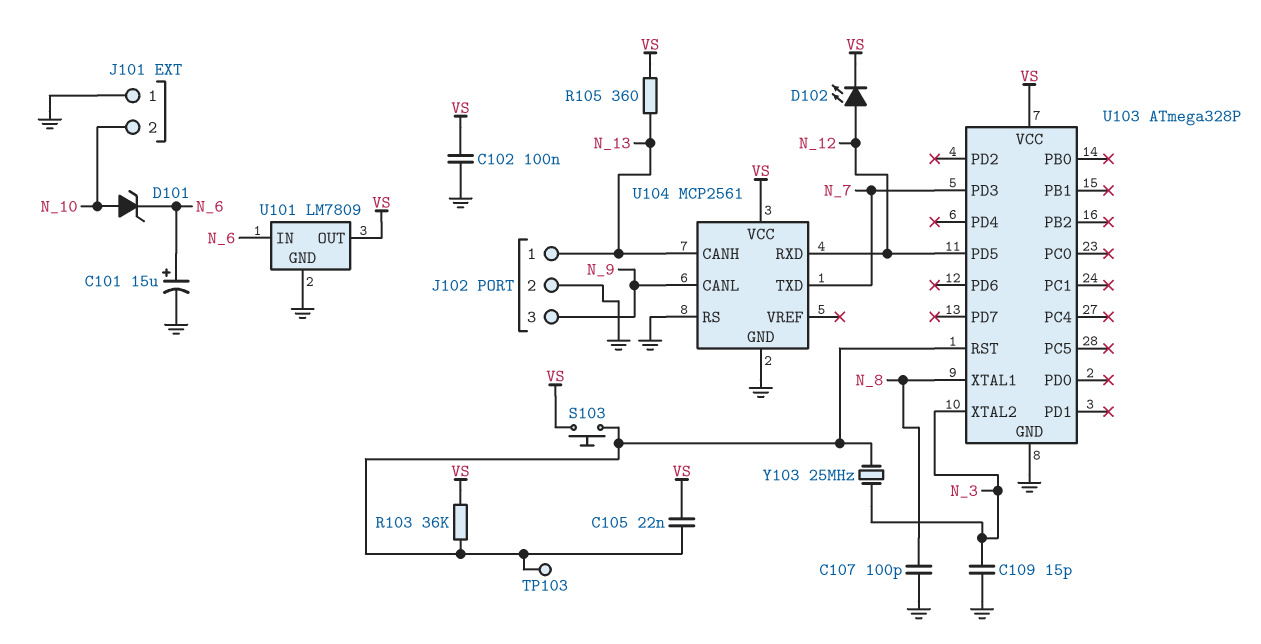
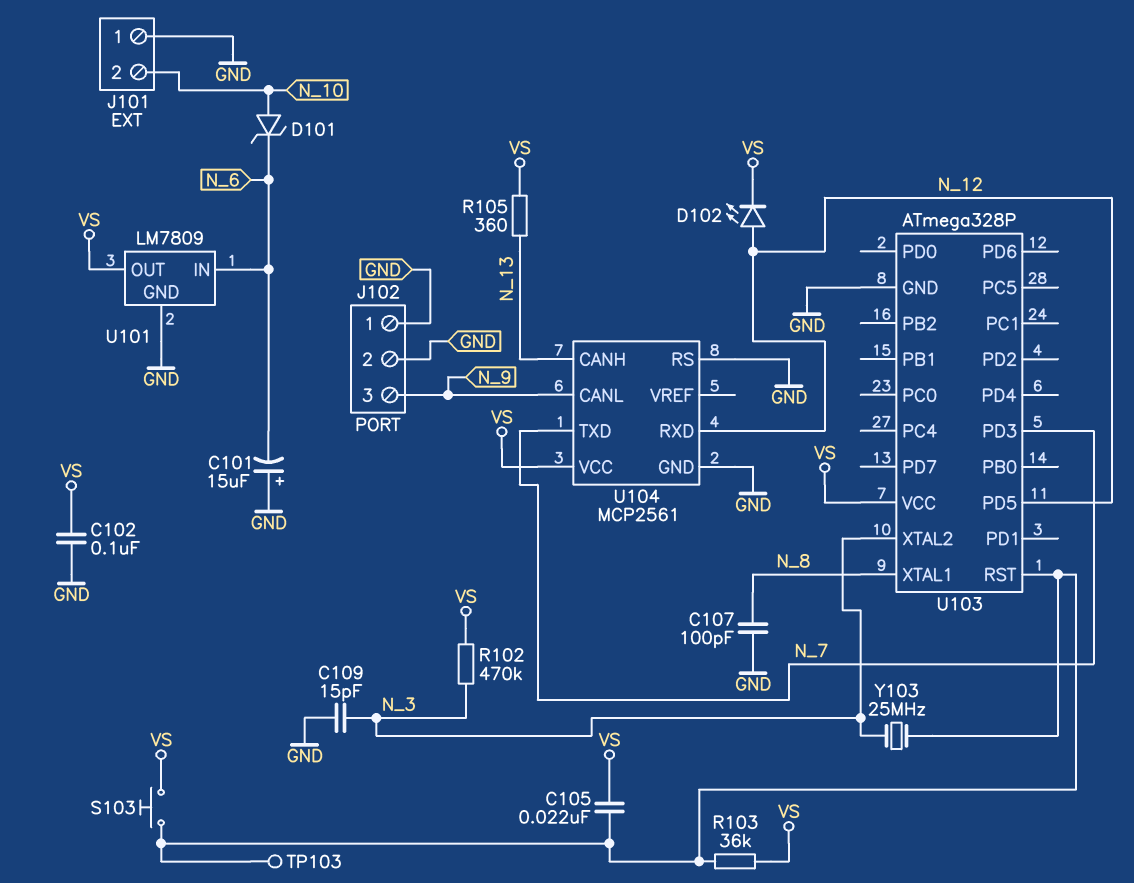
C101: 15uF (plus N_6, minus GND) -> 15uF (plus GND, minus N_6)
J102 pin 1: N_13 -> GND
R102: none -> 470k (N_3, VS)

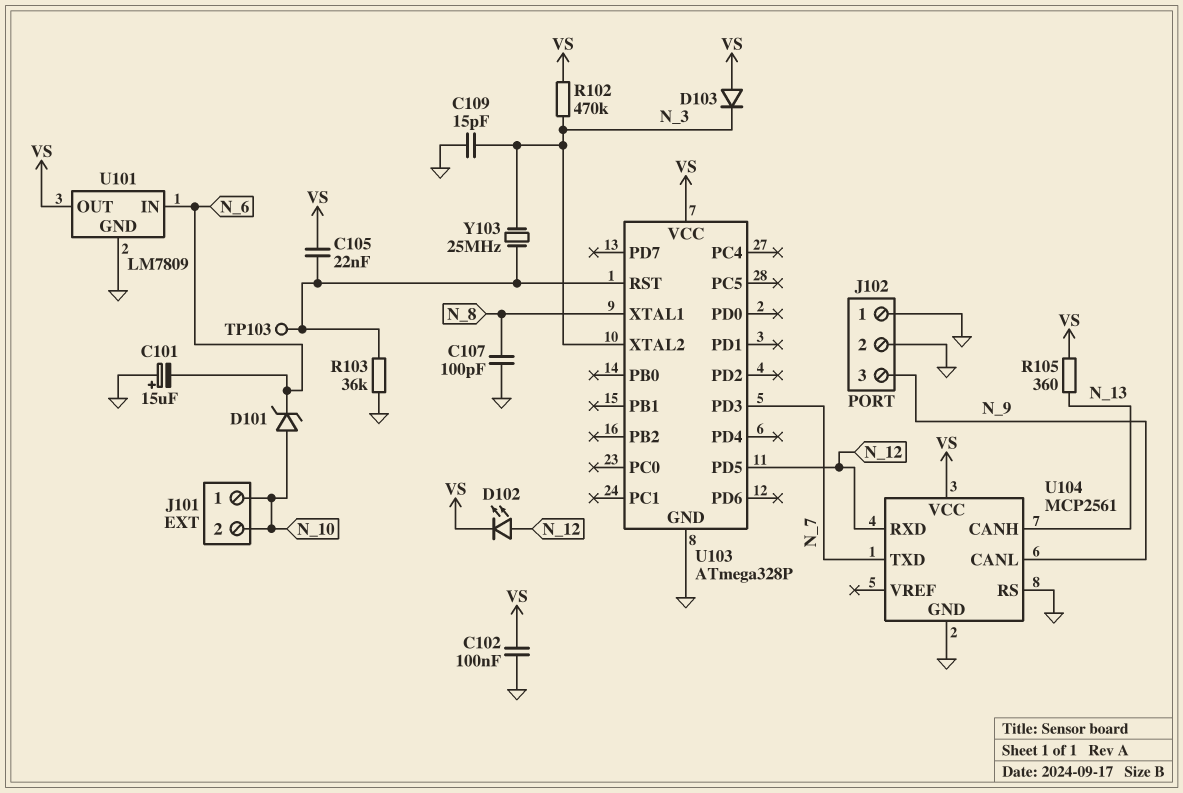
D103: none -> diode (A VS, K N_3)
J101 pin 1: GND -> N_10
R103: 36k (U103/RST, VS) -> 36k (GND, U103/RST)
S103: button (U103/RST, VS) -> none

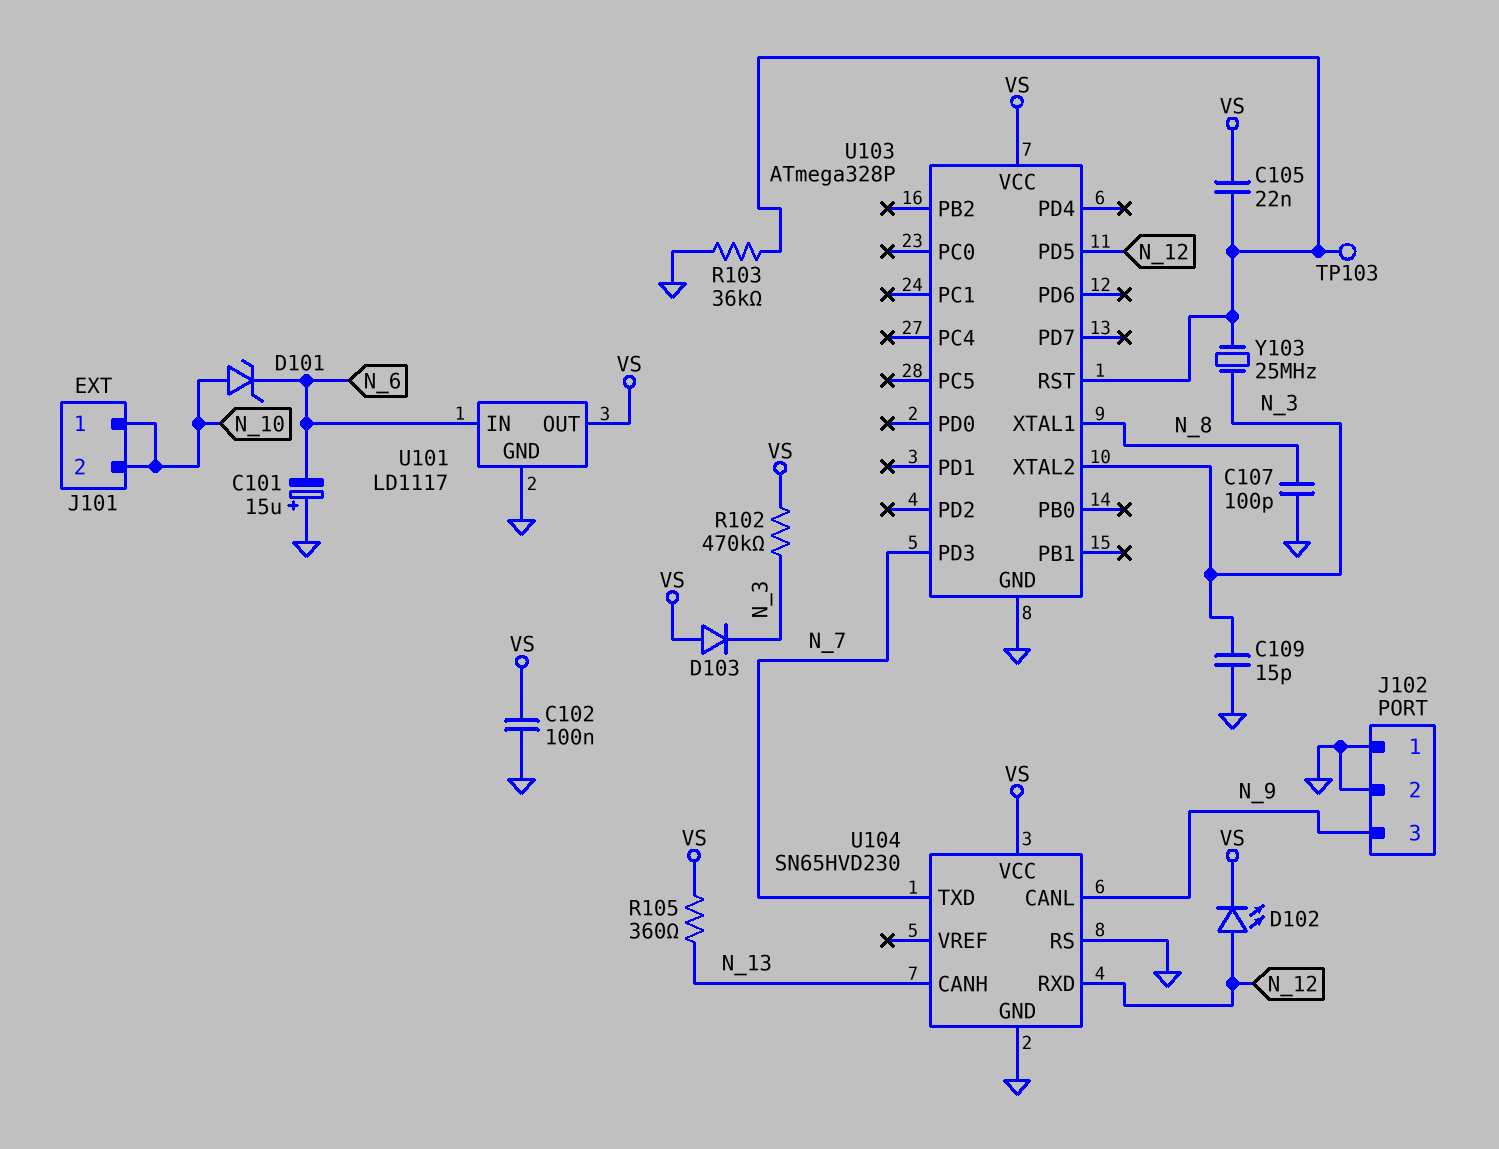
U101: LM7809 -> LD1117
U104: MCP2561 -> SN65HVD230

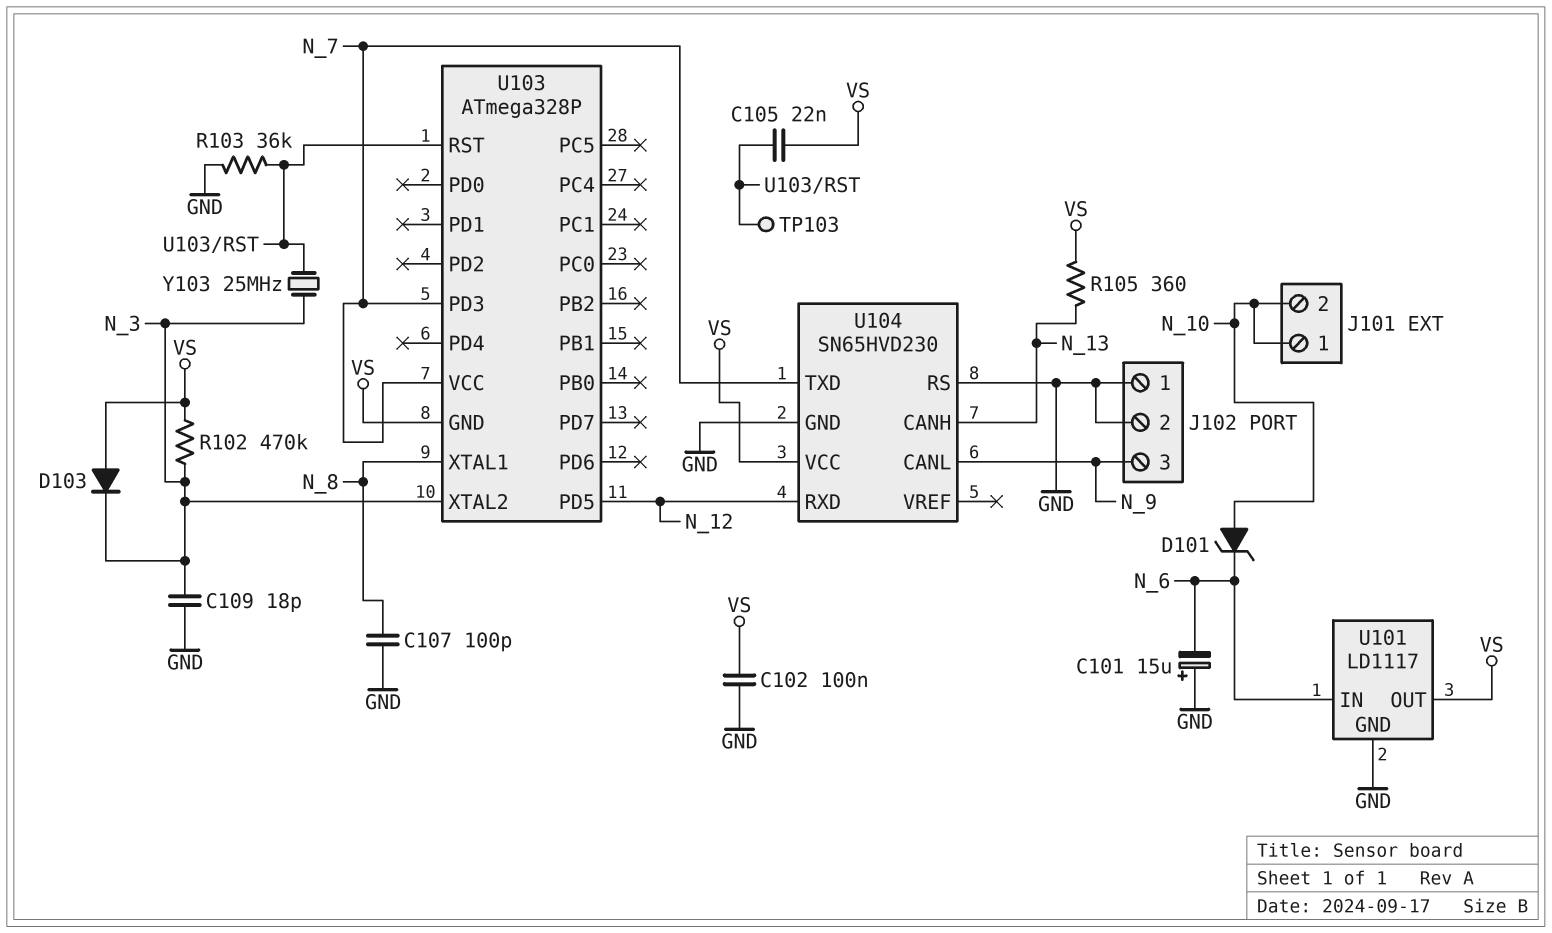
C109: 15pF (GND, N_3) -> 18pF (GND, N_3)
D102: LED (A N_12, K VS) -> none
U103 pin GND: GND -> VS
U103 pin VCC: VS -> N_7

